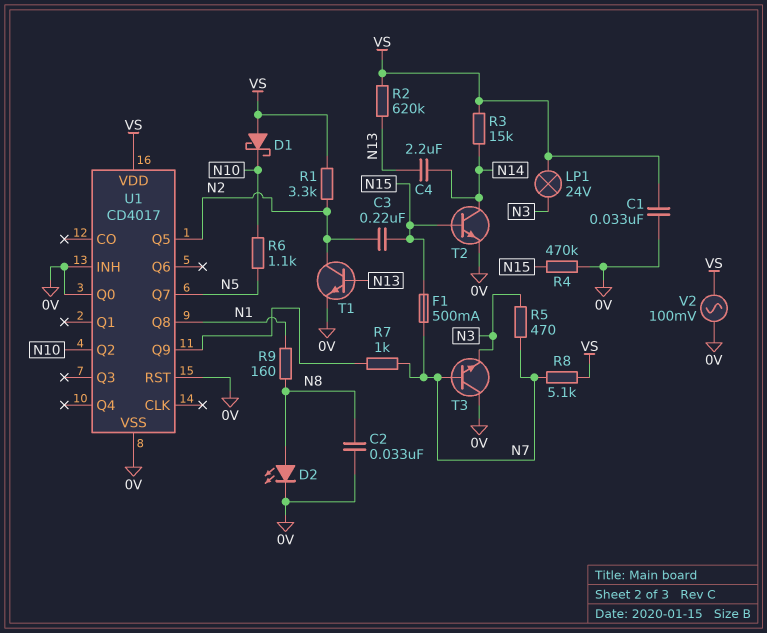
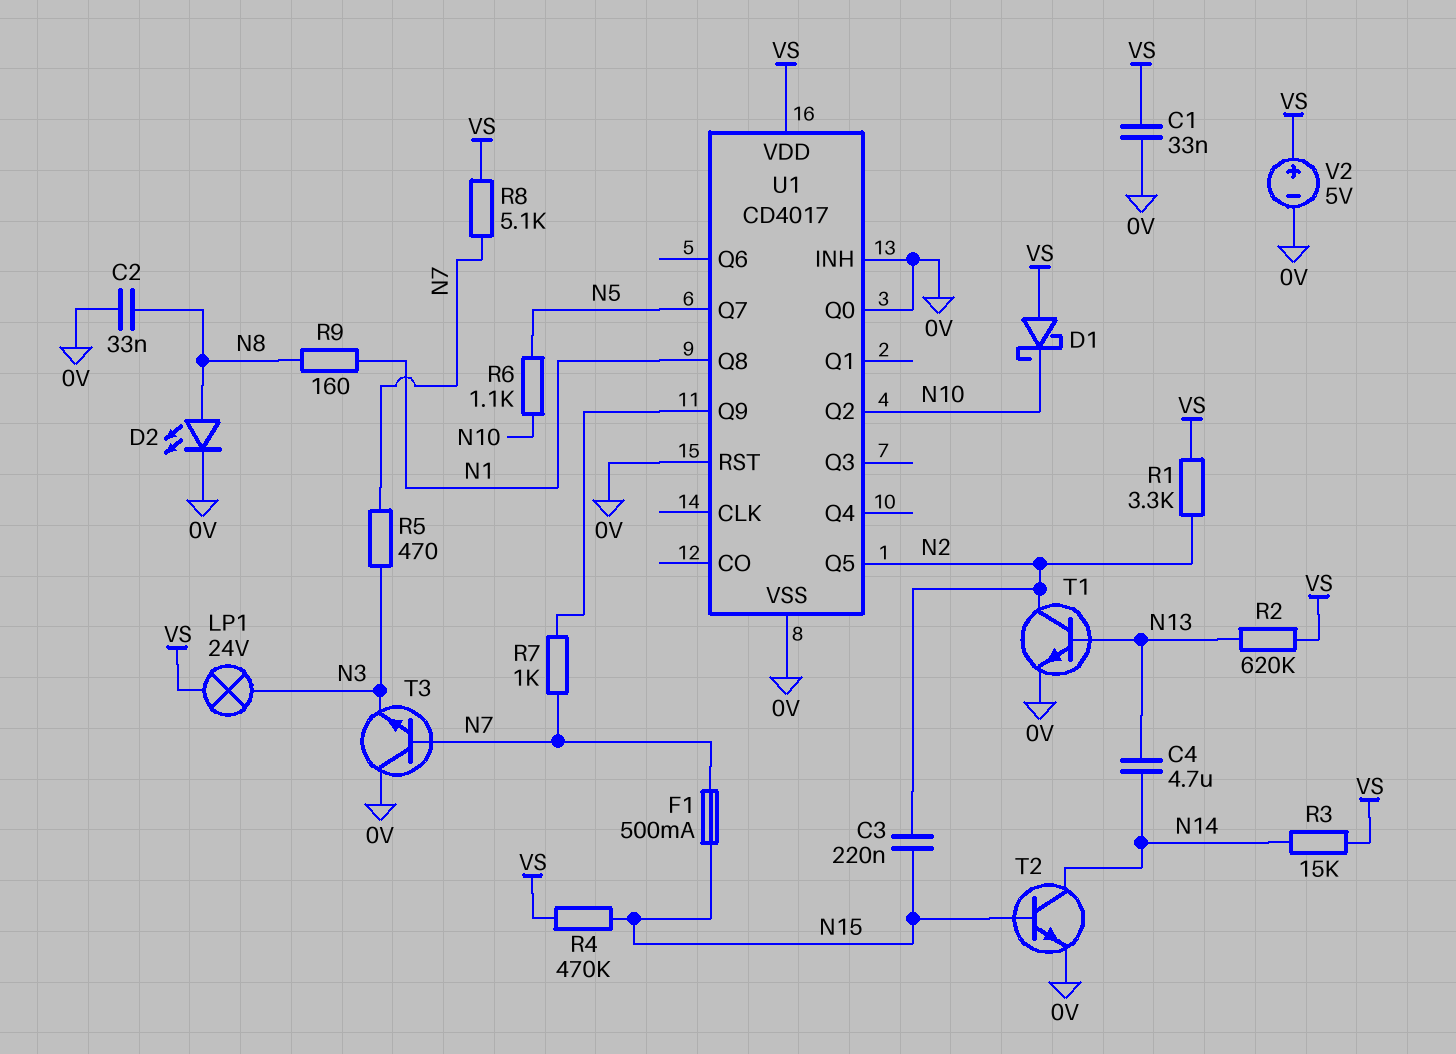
C4: 2.2uF (N13, N14) -> 4.7uF (N13, N14)
R4: 470k (0V, N15) -> 470k (N15, VS)
V2: AC 100mV (0V, VS) -> 5V (plus VS, minus 0V)

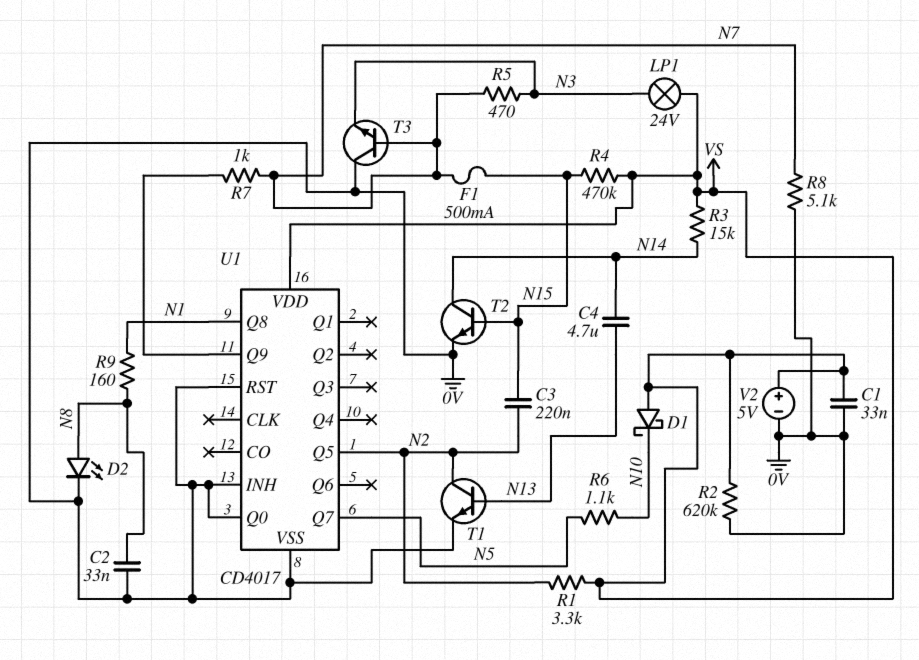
R2: 620k (N13, VS) -> 620k (0V, VS)
R8: 5.1k (N7, VS) -> 5.1k (0V, N7)
U1 pin Q2: N10 -> none

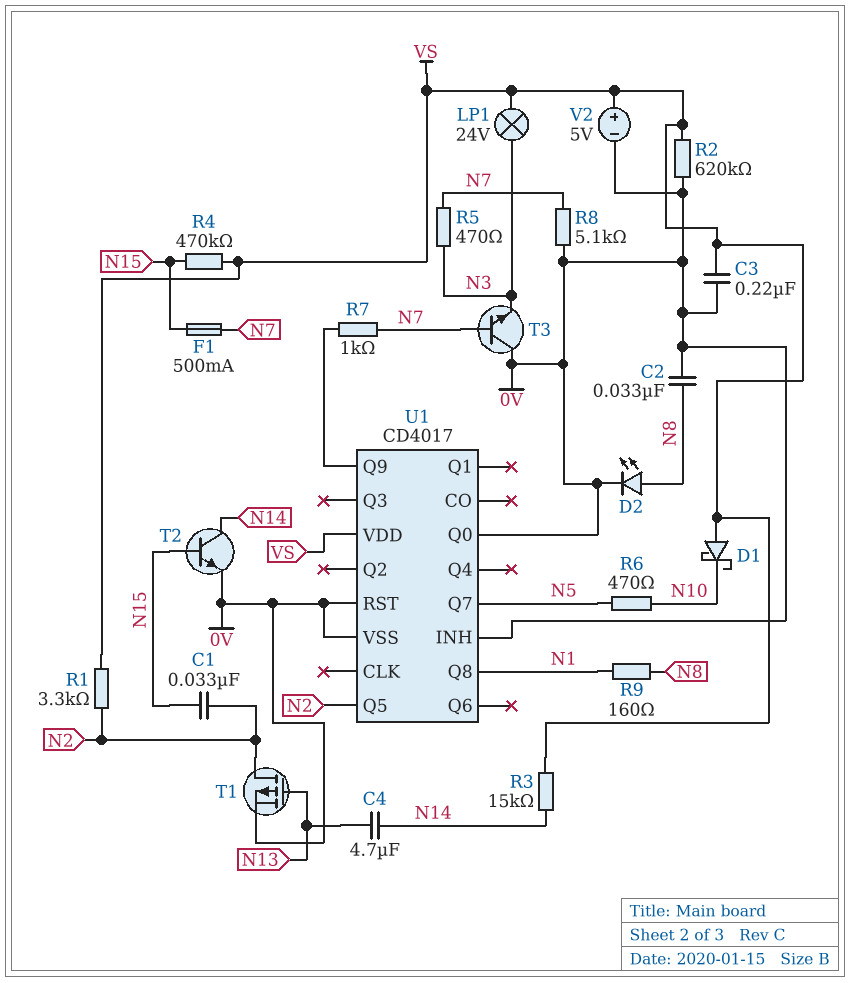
C1: 33nF (0V, VS) -> 33nF (N2, N15)
C3: 220nF (N2, N15) -> 220nF (0V, VS)
R6: 1.1k (N5, N10) -> 470 (N5, N10)
T1: NPN (B N13, C N2, E 0V) -> PMOS (G N13, D N2, S 0V)

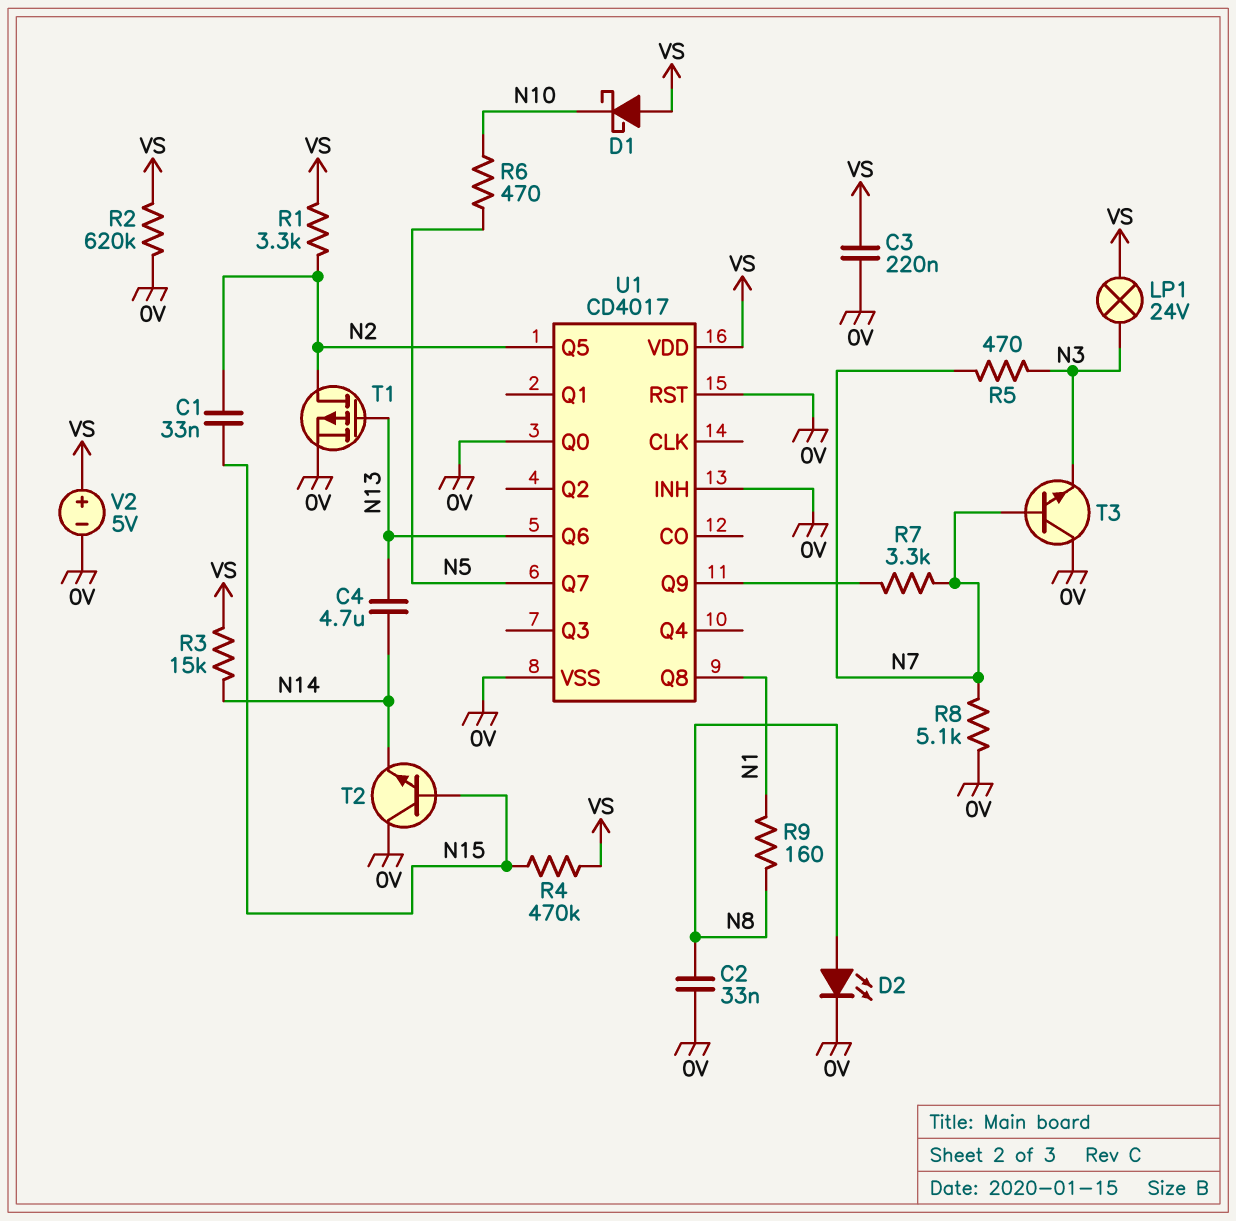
F1: 500mA (N7, N15) -> none
R7: 1k (N7, U1/Q9) -> 3.3k (N7, U1/Q9)
T2: NPN (B N15, C N14, E 0V) -> NPN (B N15, C 0V, E N14)
U1 pin Q6: none -> N13

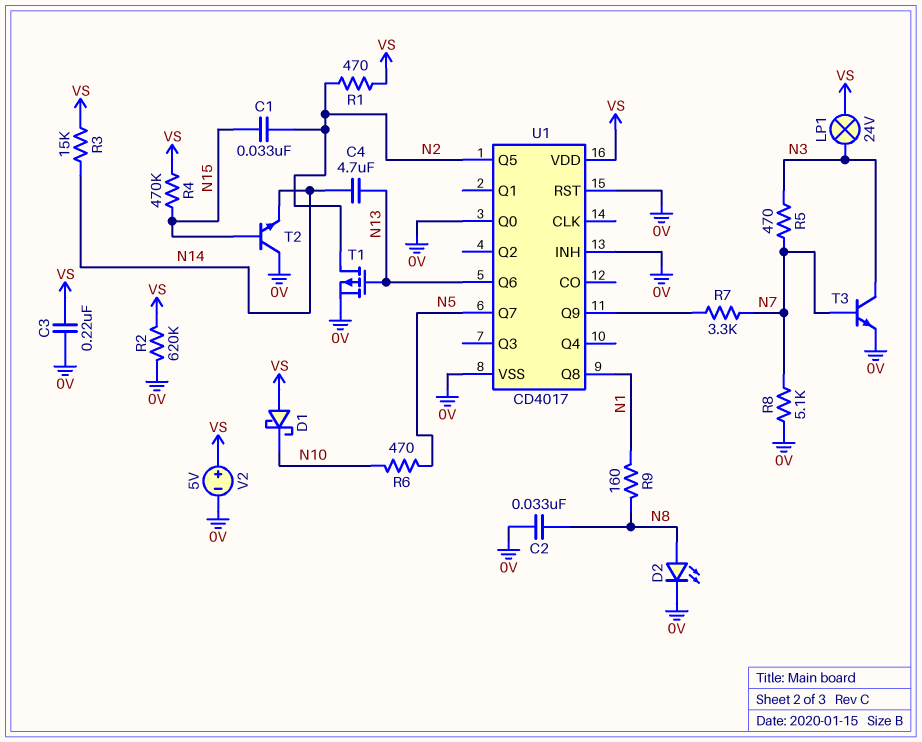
R1: 3.3k (N2, VS) -> 470 (N2, VS)
T3: NPN (B N7, C 0V, E N3) -> NPN (B N7, C N3, E 0V)

